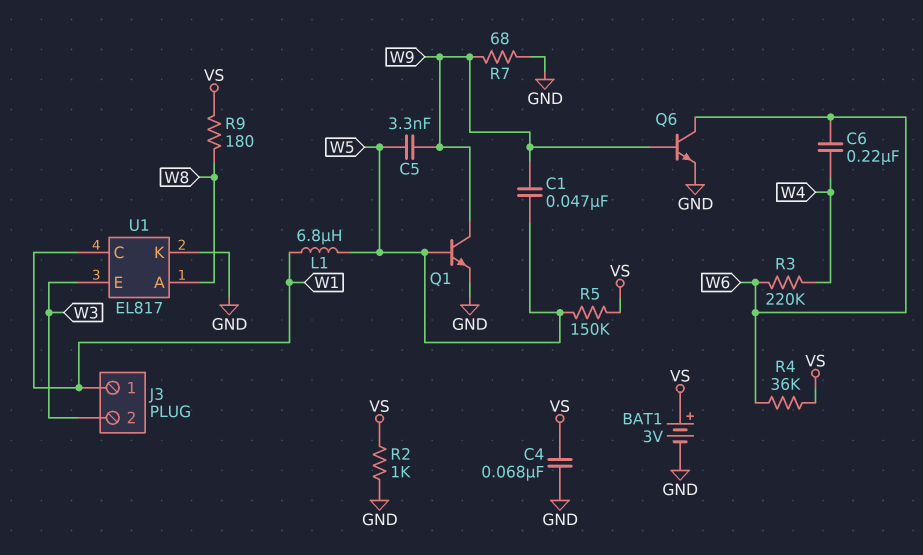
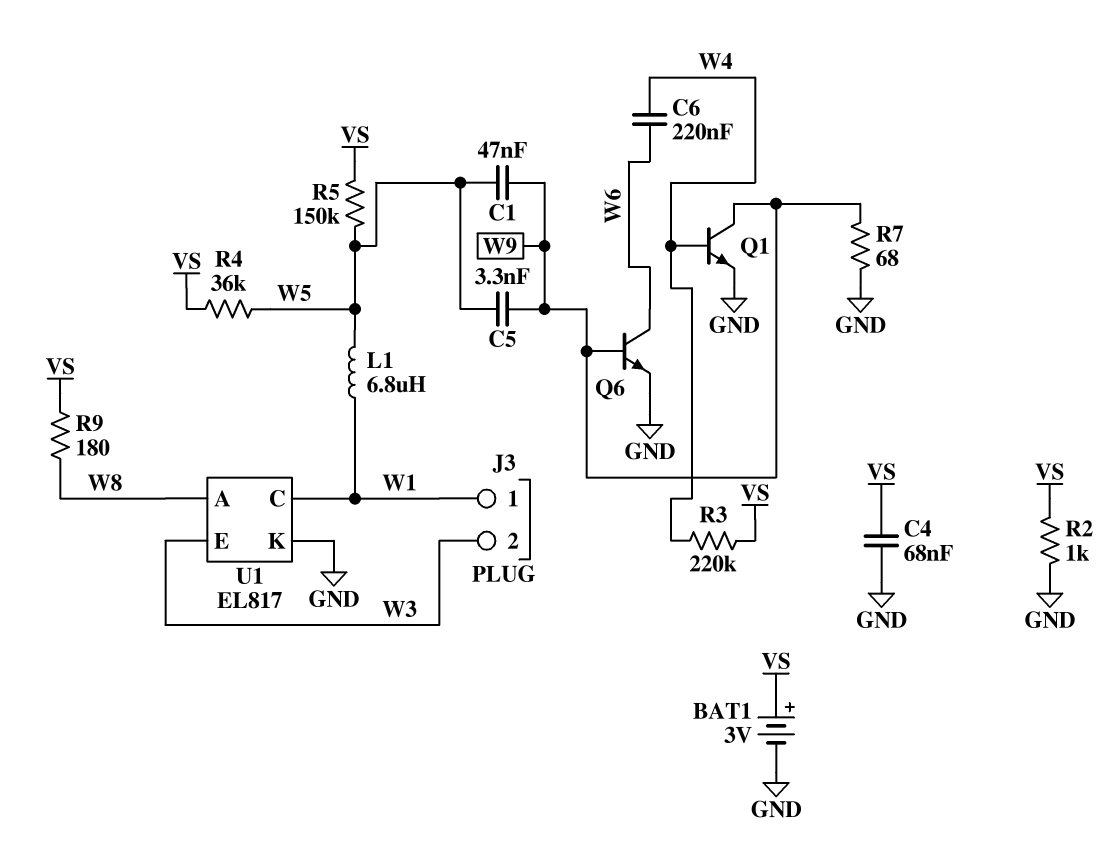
Q1: NPN (B W5, C W9, E GND) -> NPN (B W4, C W9, E GND)
R3: 220k (W4, W6) -> 220k (VS, W4)
R4: 36k (VS, W6) -> 36k (VS, W5)

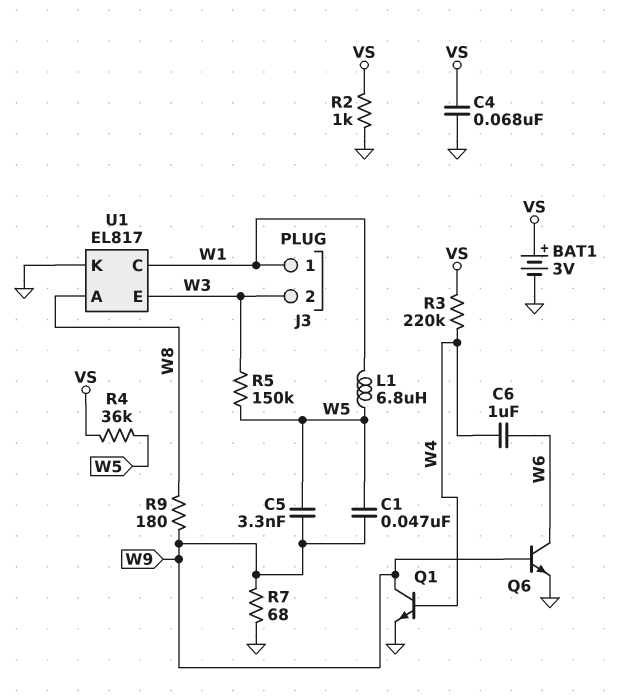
C6: 220nF (W4, W6) -> 1uF (W4, W6)
R5: 150k (VS, W5) -> 150k (W3, W5)
R9: 180 (VS, W8) -> 180 (W8, W9)

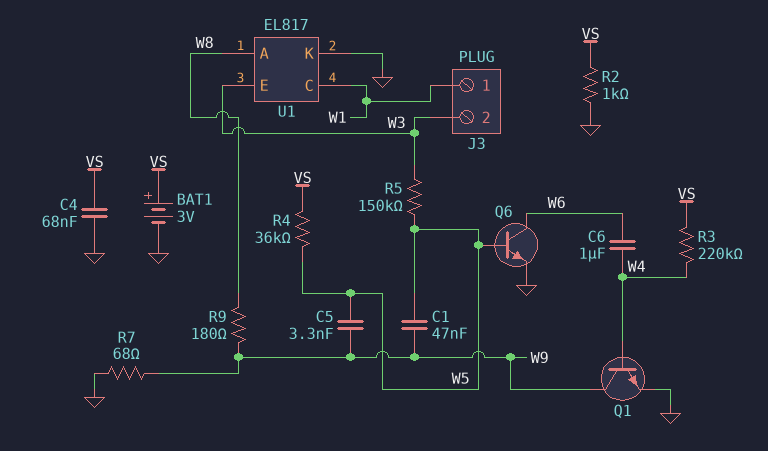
L1: 6.8uH (W1, W5) -> none
Q6: NPN (B W9, C W6, E GND) -> NPN (B W5, C W6, E GND)

